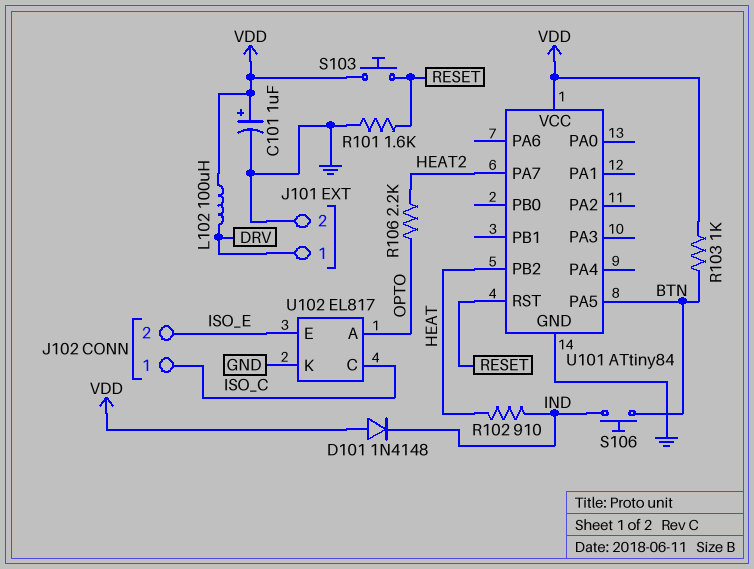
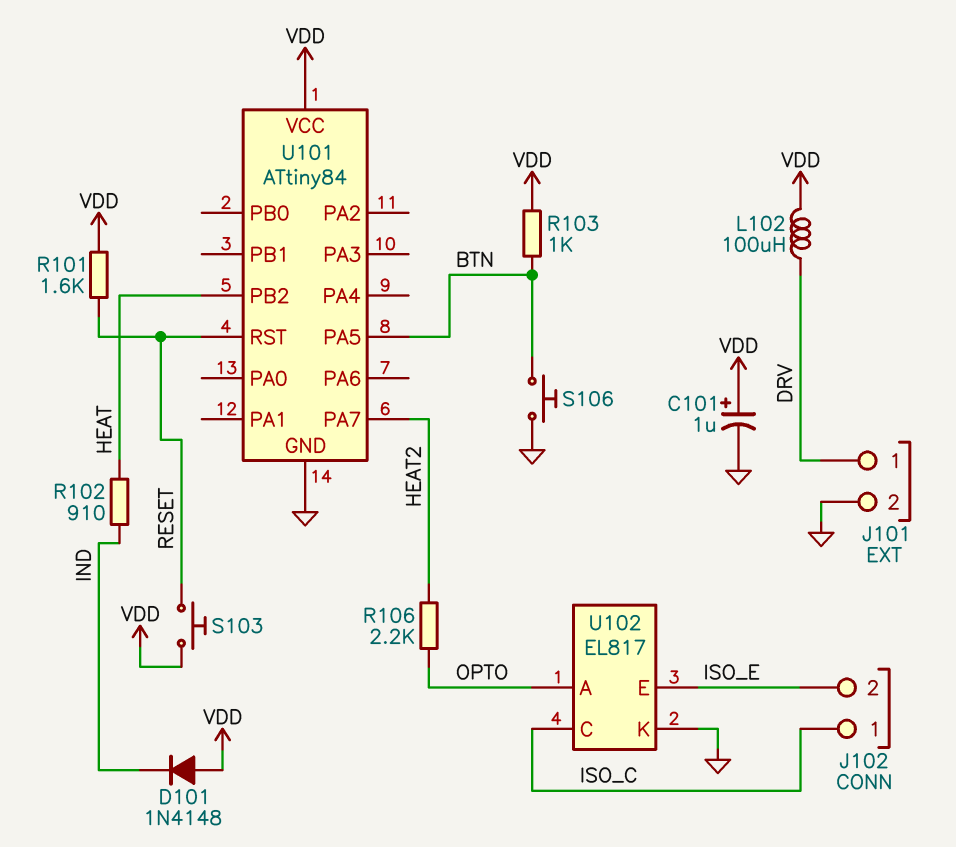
R101: 1.6k (GND, RESET) -> 1.6k (RESET, VDD)
S106: button (BTN, IND) -> button (BTN, GND)

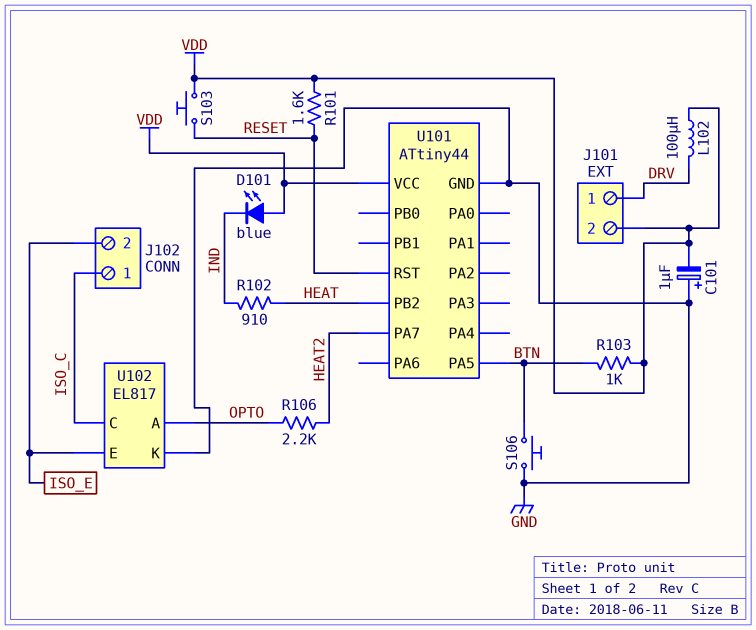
C101: 1uF (plus VDD, minus GND) -> 1uF (plus GND, minus VDD)
D101: diode 1N4148 (A VDD, K IND) -> LED blue (A VDD, K IND)
J101 pin 2: GND -> VDD
U101: ATtiny84 -> ATtiny44

